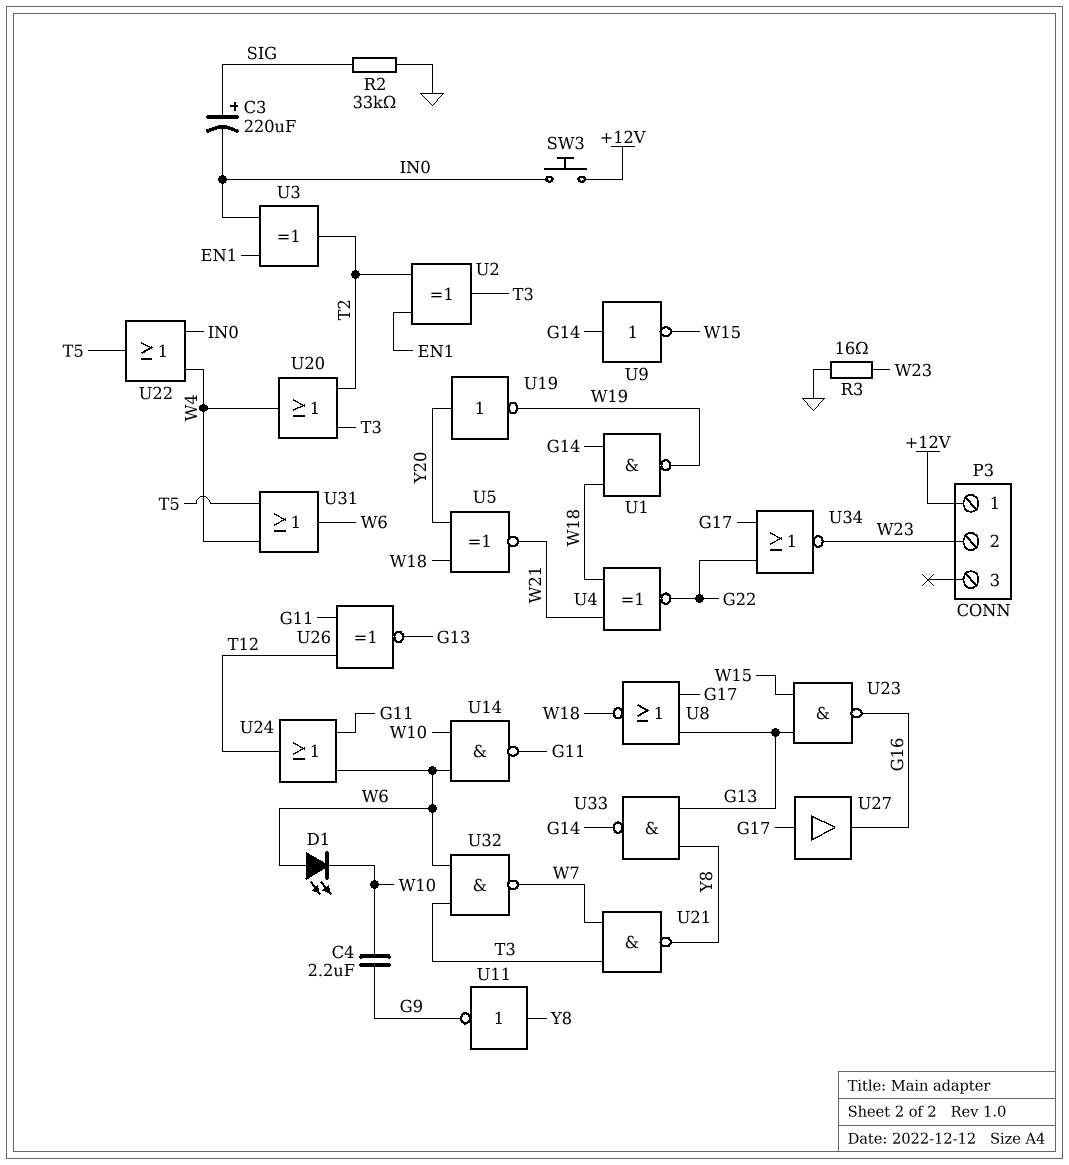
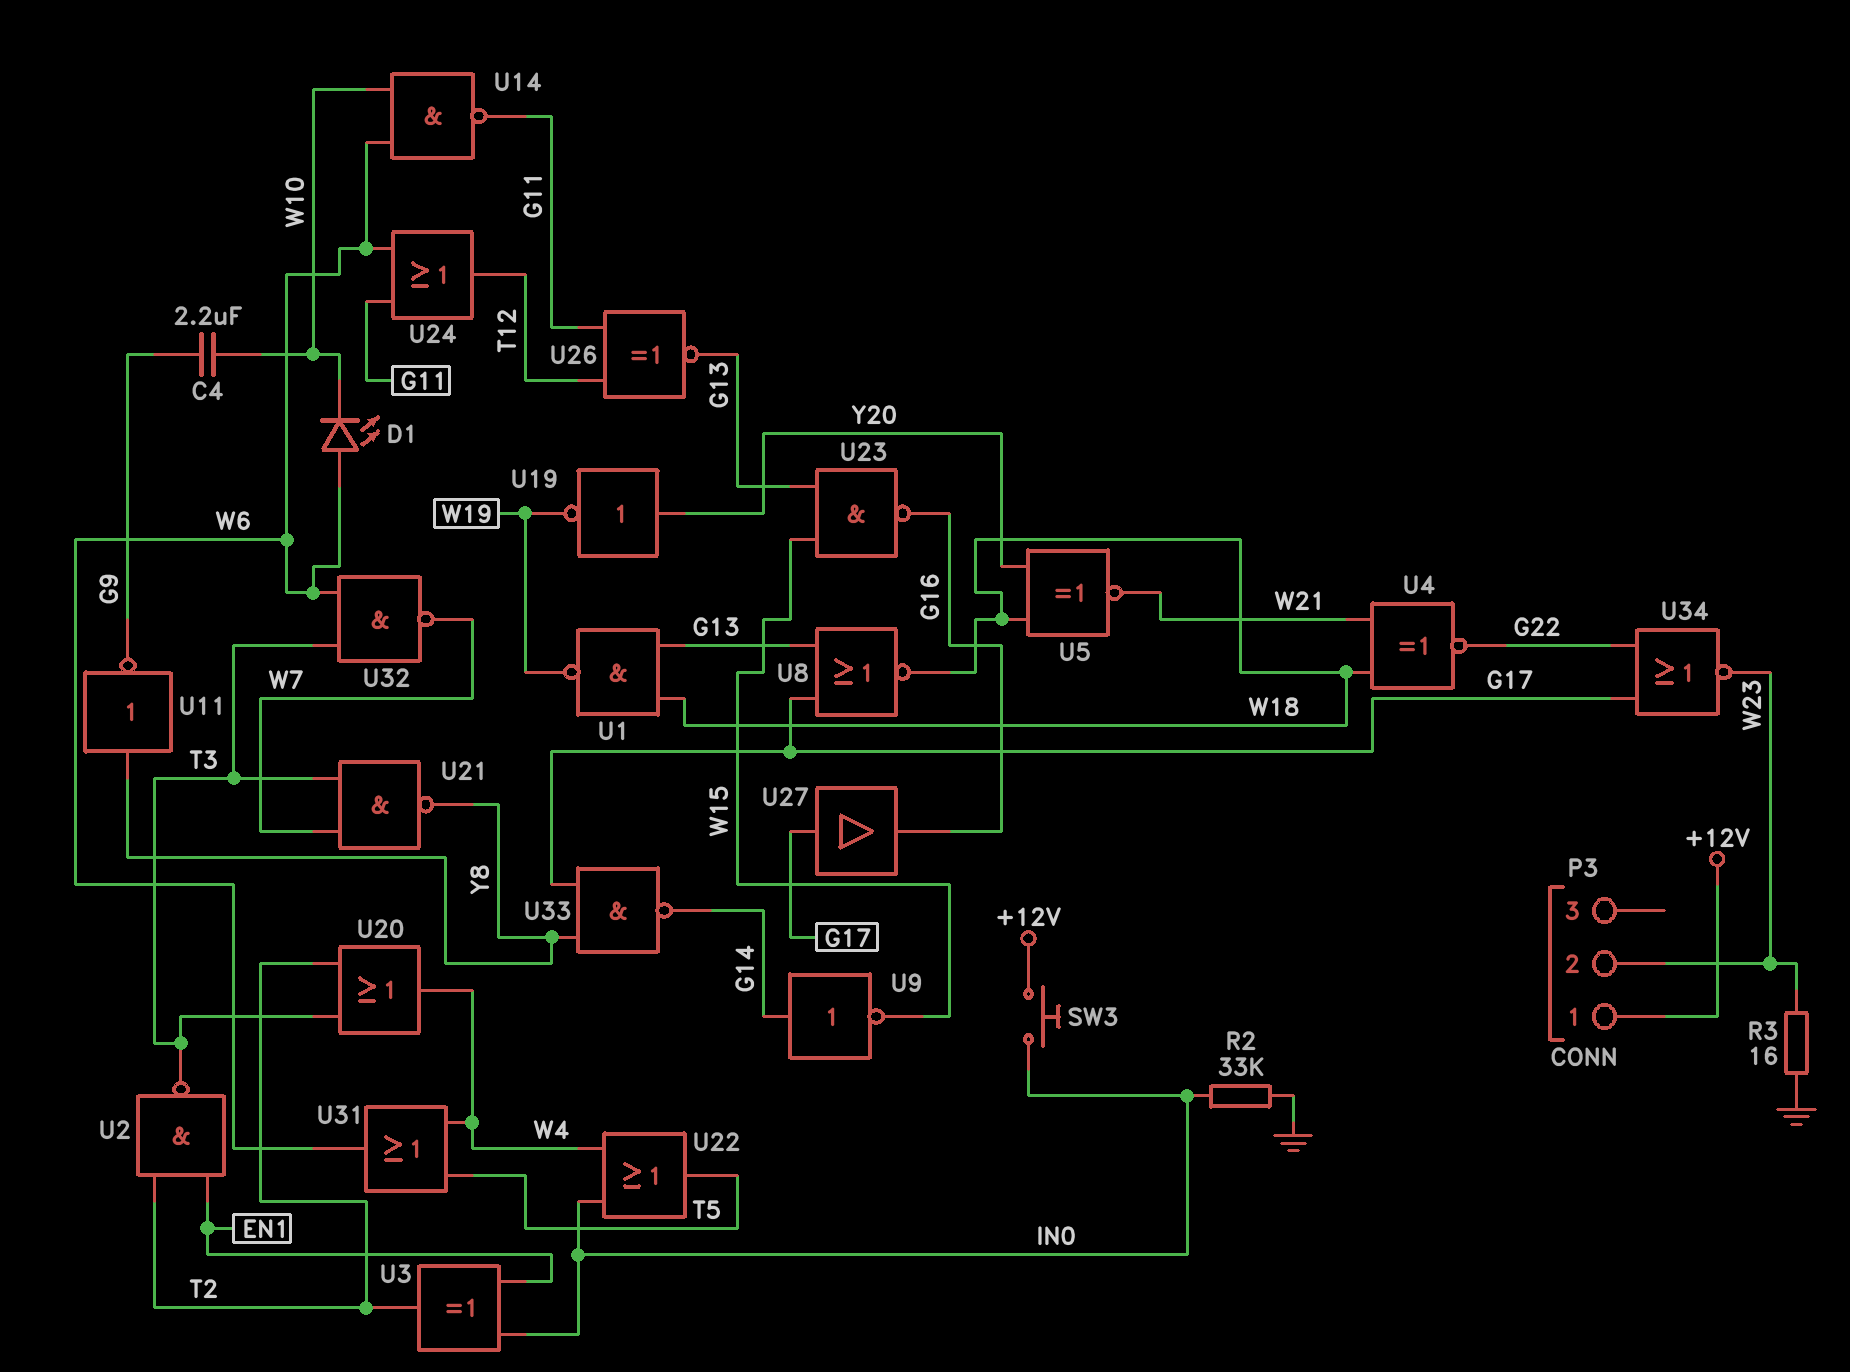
C3: 220uF (plus SIG, minus IN0) -> none
R2: 33k (GND, SIG) -> 33k (GND, IN0)
U1: NAND (in G14, in W18, out W19) -> NAND (in G13, in W18, out W19)
U2: XOR (in EN1, in T2, out T3) -> NAND (in EN1, in T2, out T3)
U33: NAND (in G13, in Y8, out G14) -> NAND (in G17, in Y8, out G14)

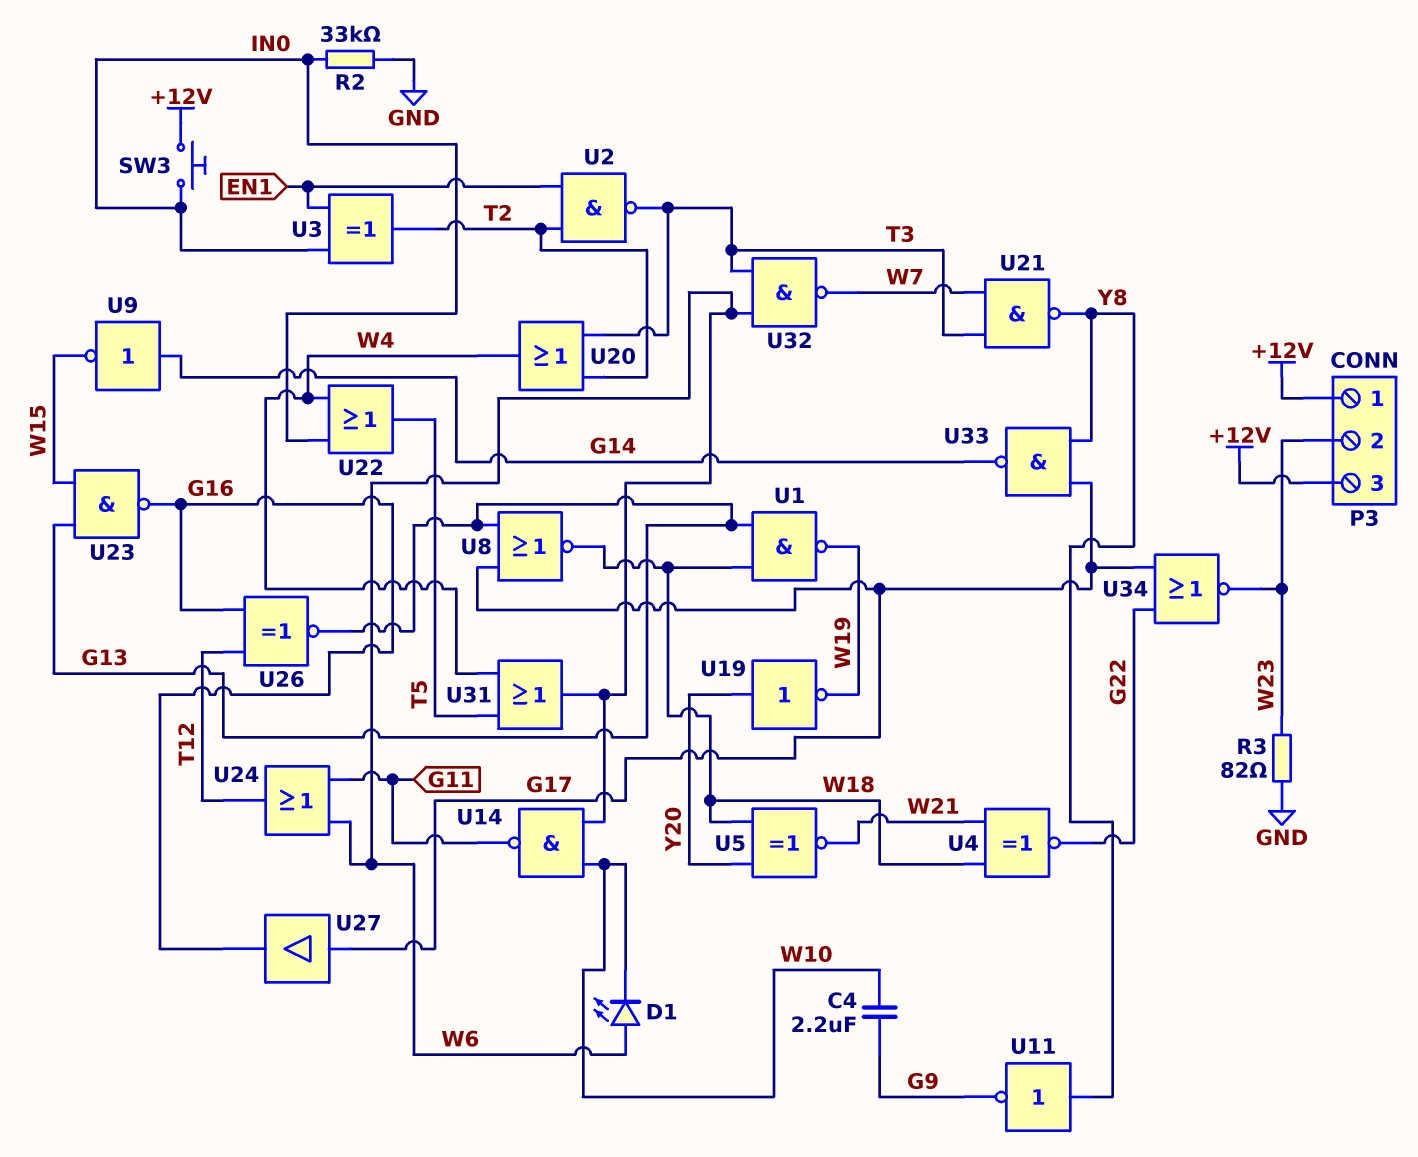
P3 pin 3: none -> +12V
R3: 16 (GND, W23) -> 82 (GND, W23)
U26: XNOR (in G11, in T12, out G13) -> XNOR (in G16, in T12, out G13)

